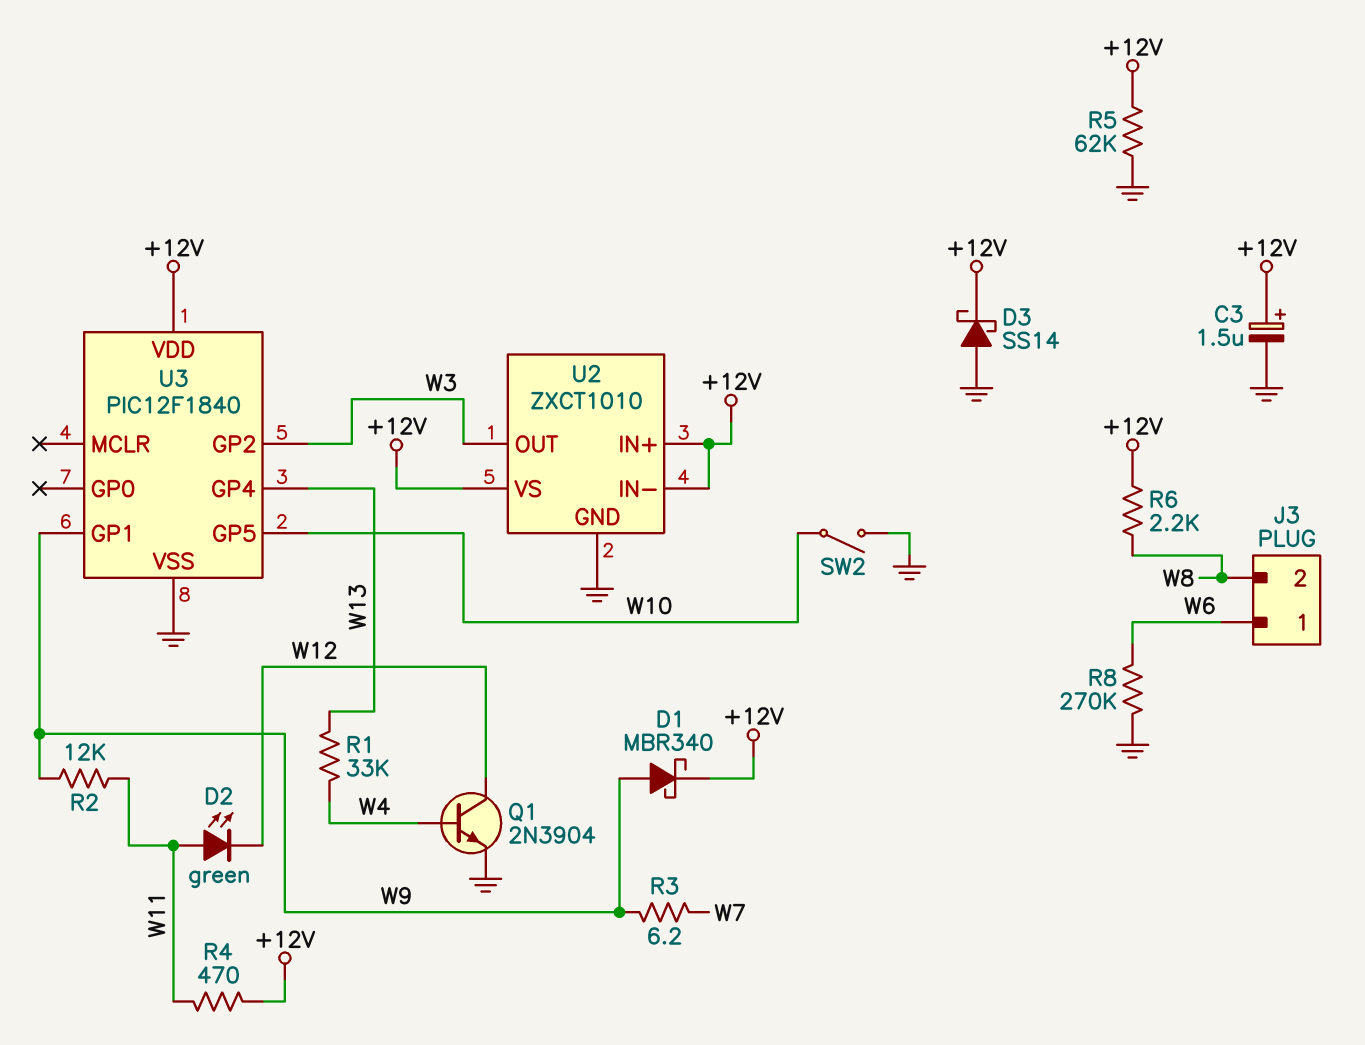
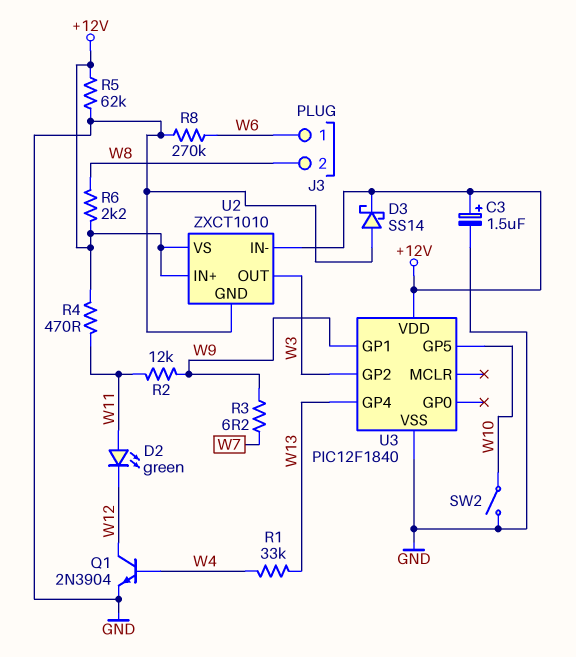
D1: schottky MBR340 (A W9, K +12V) -> none

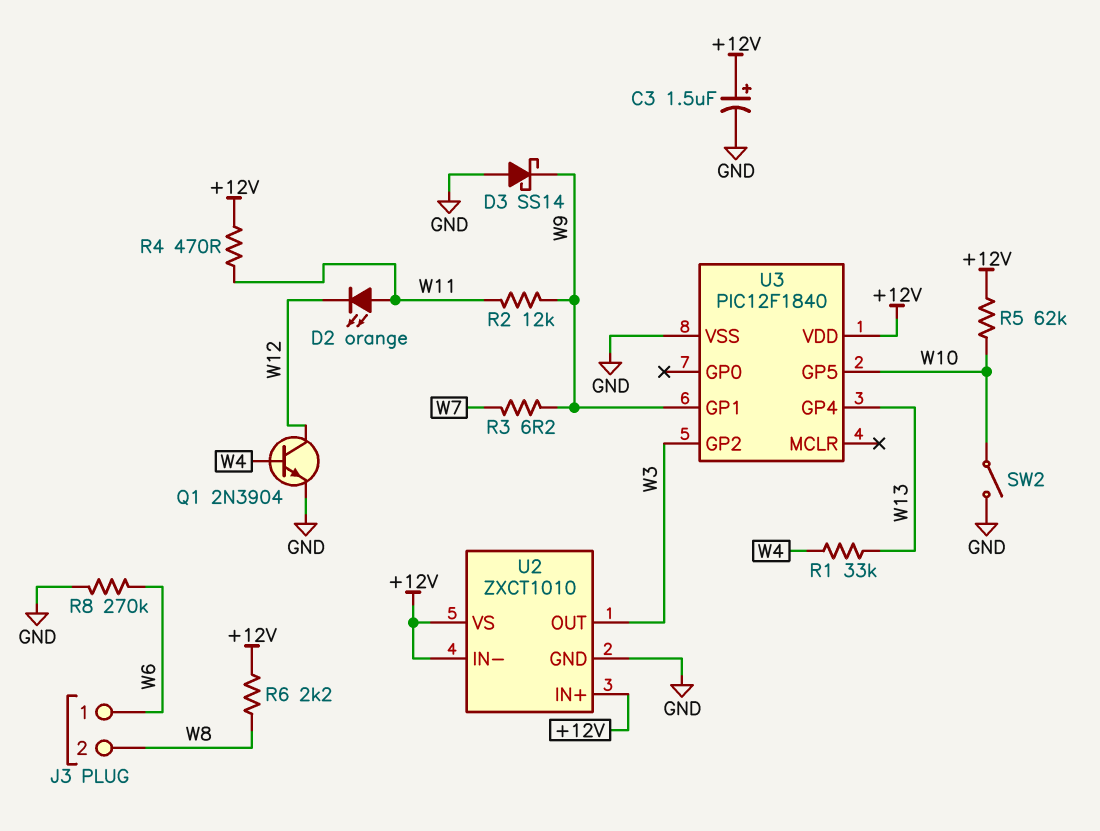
D2: LED green (A W11, K W12) -> LED orange (A W11, K W12)
D3: schottky SS14 (A GND, K +12V) -> schottky SS14 (A GND, K W9)
R5: 62k (+12V, GND) -> 62k (+12V, W10)

